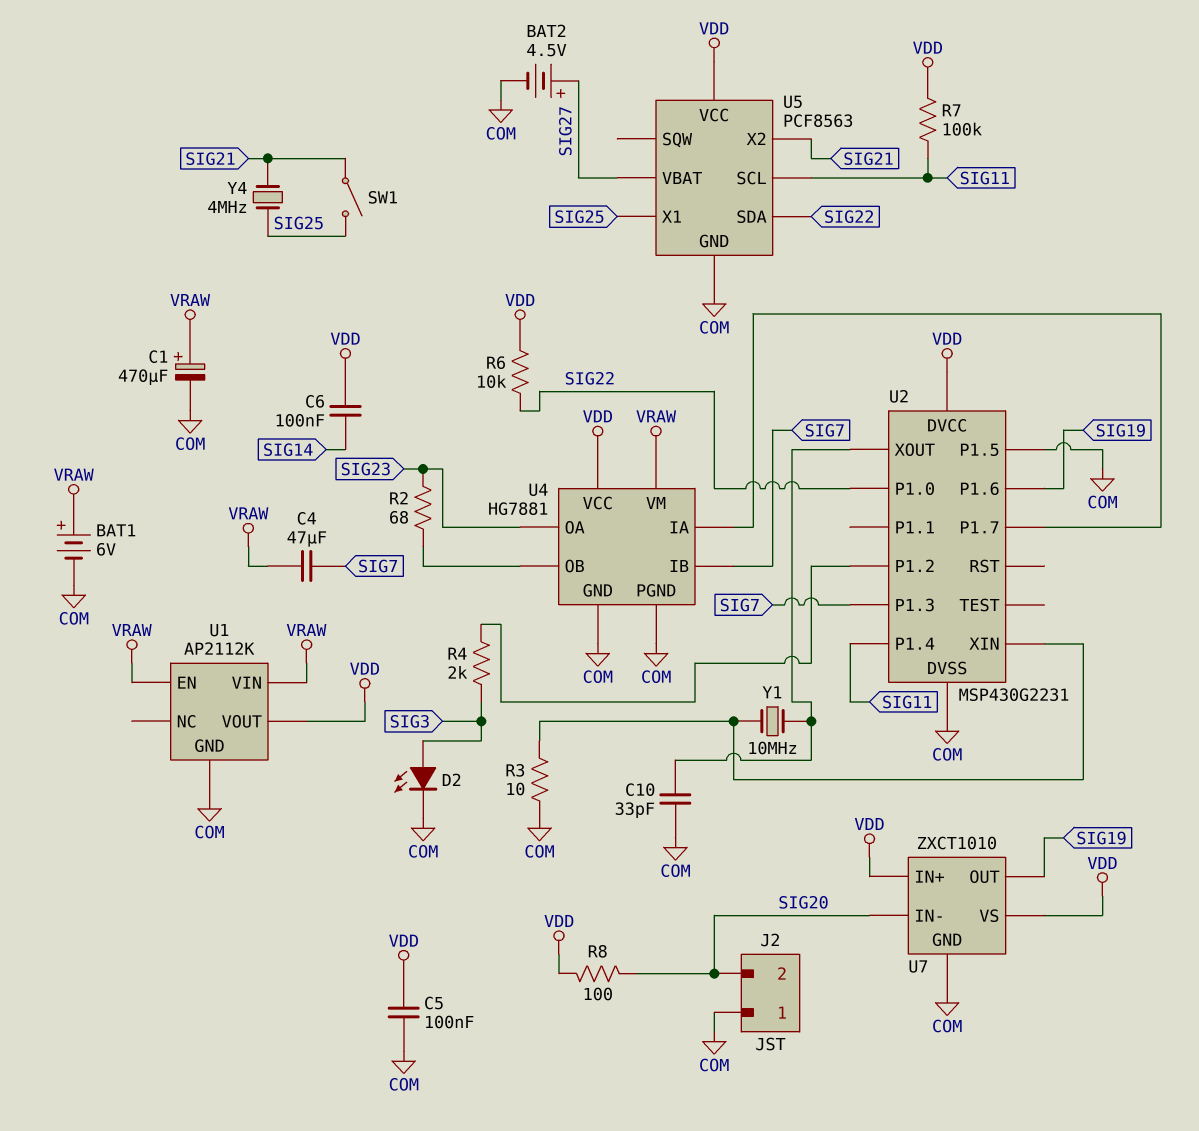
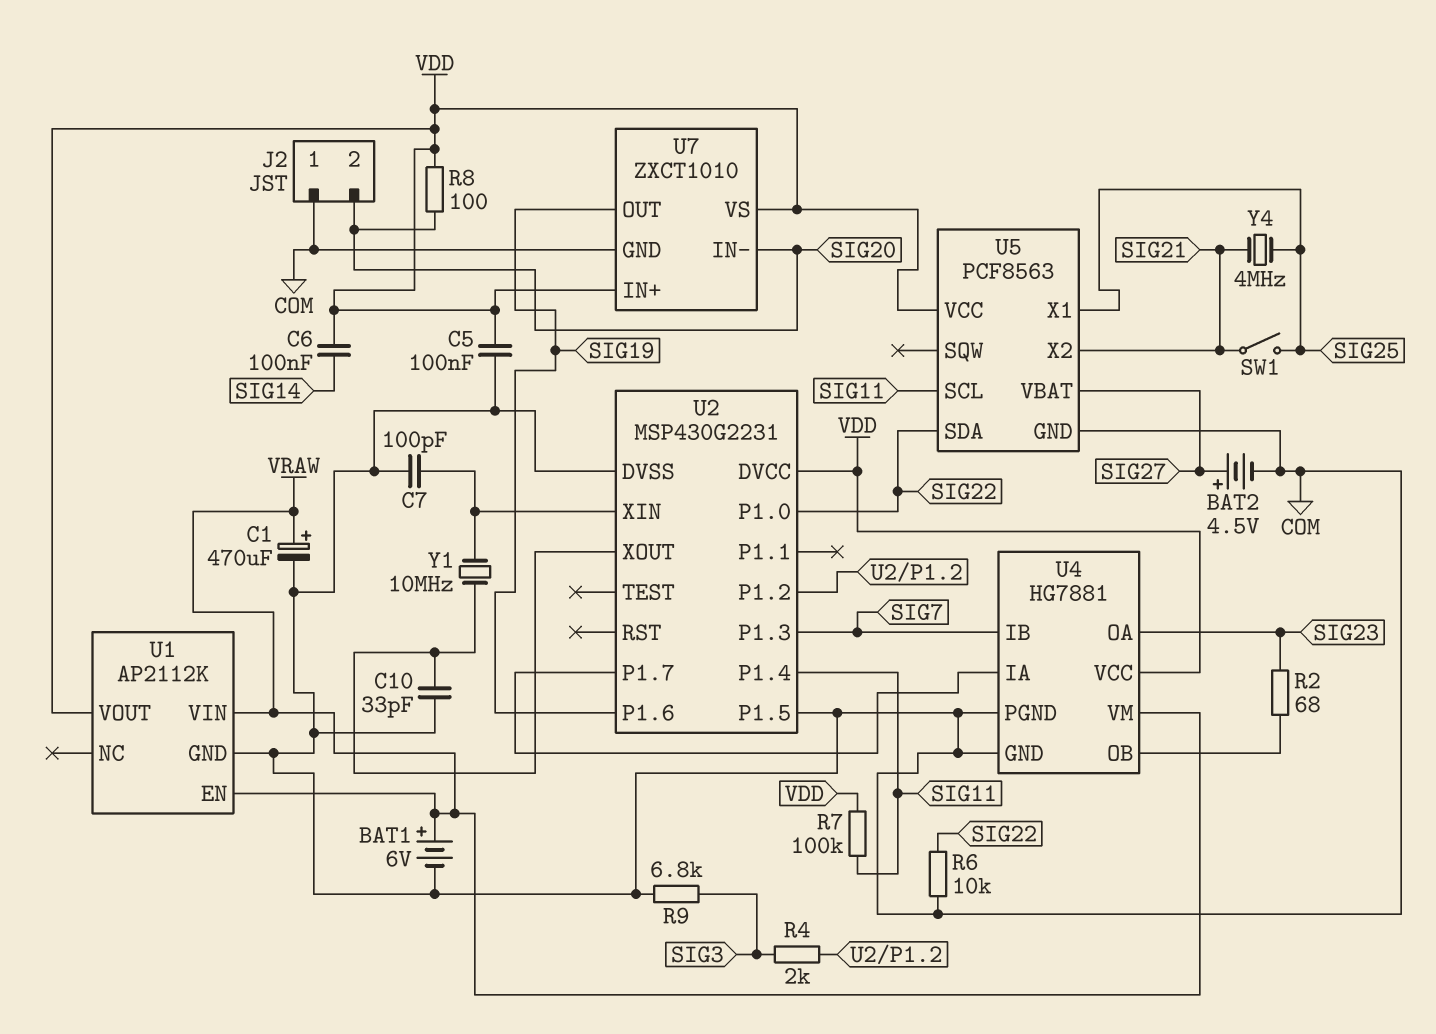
C4: 47uF (SIG7, VRAW) -> none
C7: none -> 100pF (COM, U2/XIN)
D2: LED (A SIG3, K COM) -> none
R3: 10 (COM, U2/XIN) -> none
R6: 10k (SIG22, VDD) -> 10k (COM, SIG22)
R9: none -> 6.8k (COM, SIG3)

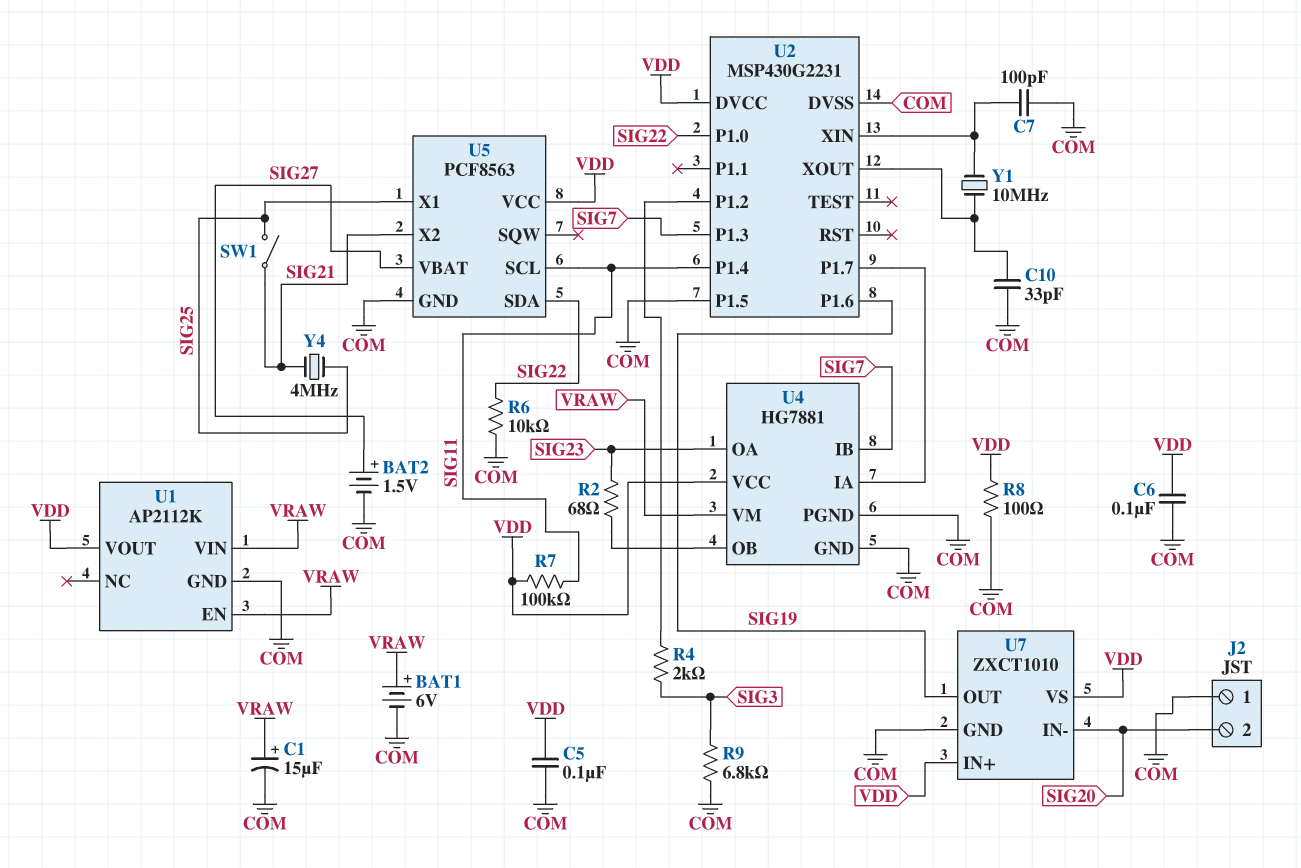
BAT2: 4.5V (plus SIG27, minus COM) -> 1.5V (plus SIG27, minus COM)
C1: 470uF (plus VRAW, minus COM) -> 15uF (plus VRAW, minus COM)
C6: 100nF (SIG14, VDD) -> 100nF (COM, VDD)
R8: 100 (SIG20, VDD) -> 100 (COM, VDD)

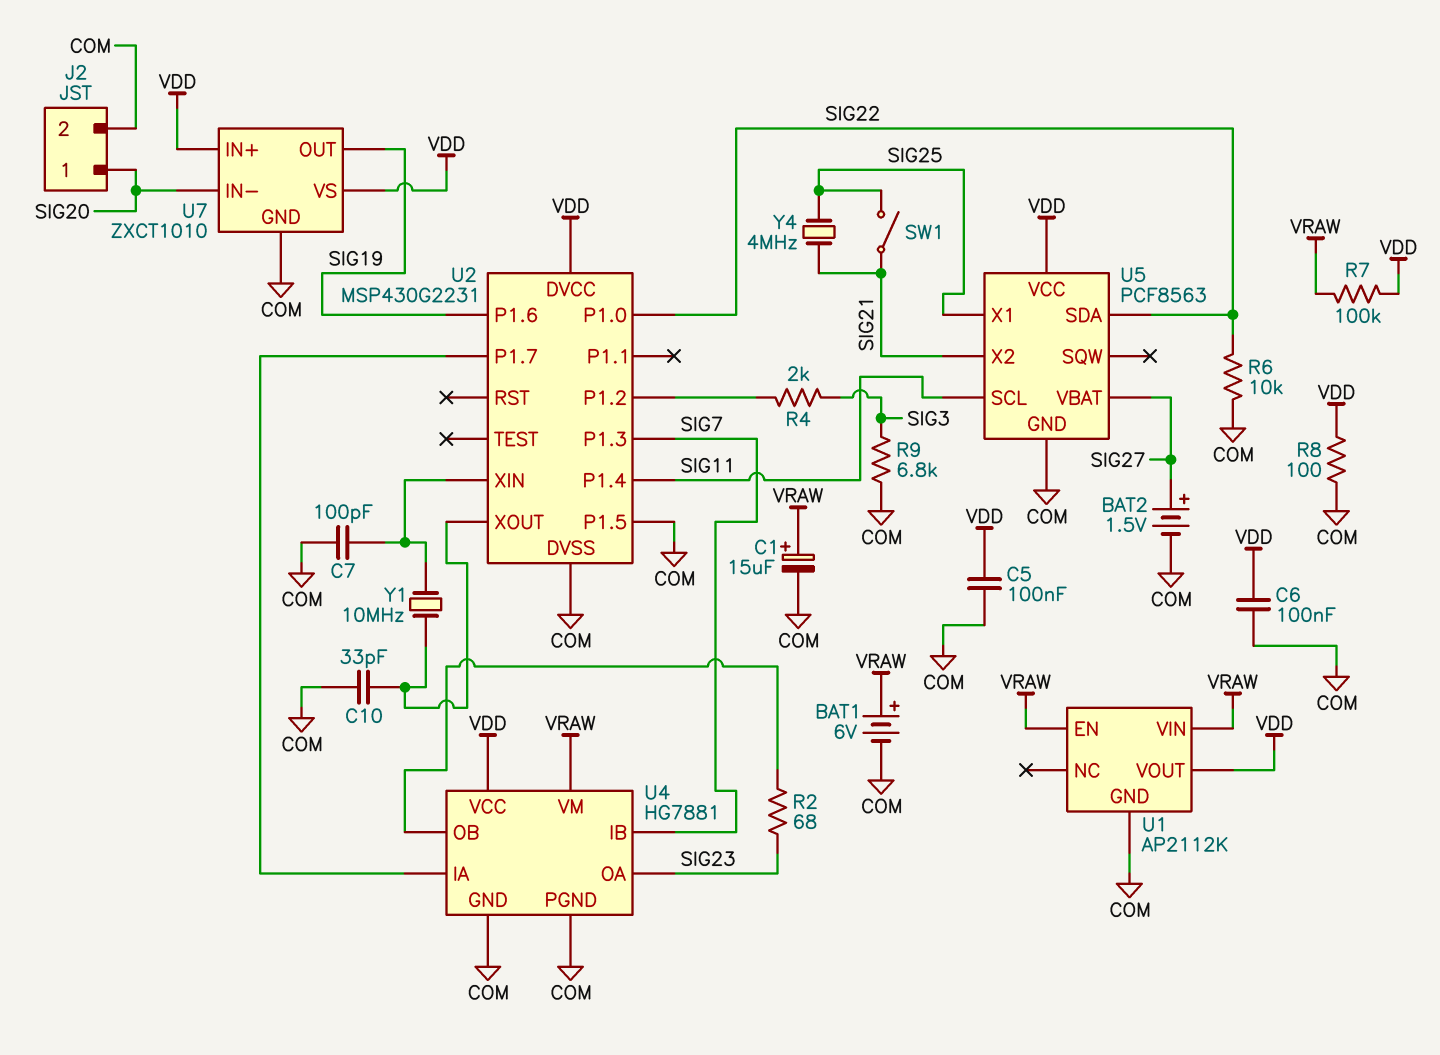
J2 pin 1: COM -> SIG20
J2 pin 2: SIG20 -> COM
R7: 100k (SIG11, VDD) -> 100k (VDD, VRAW)

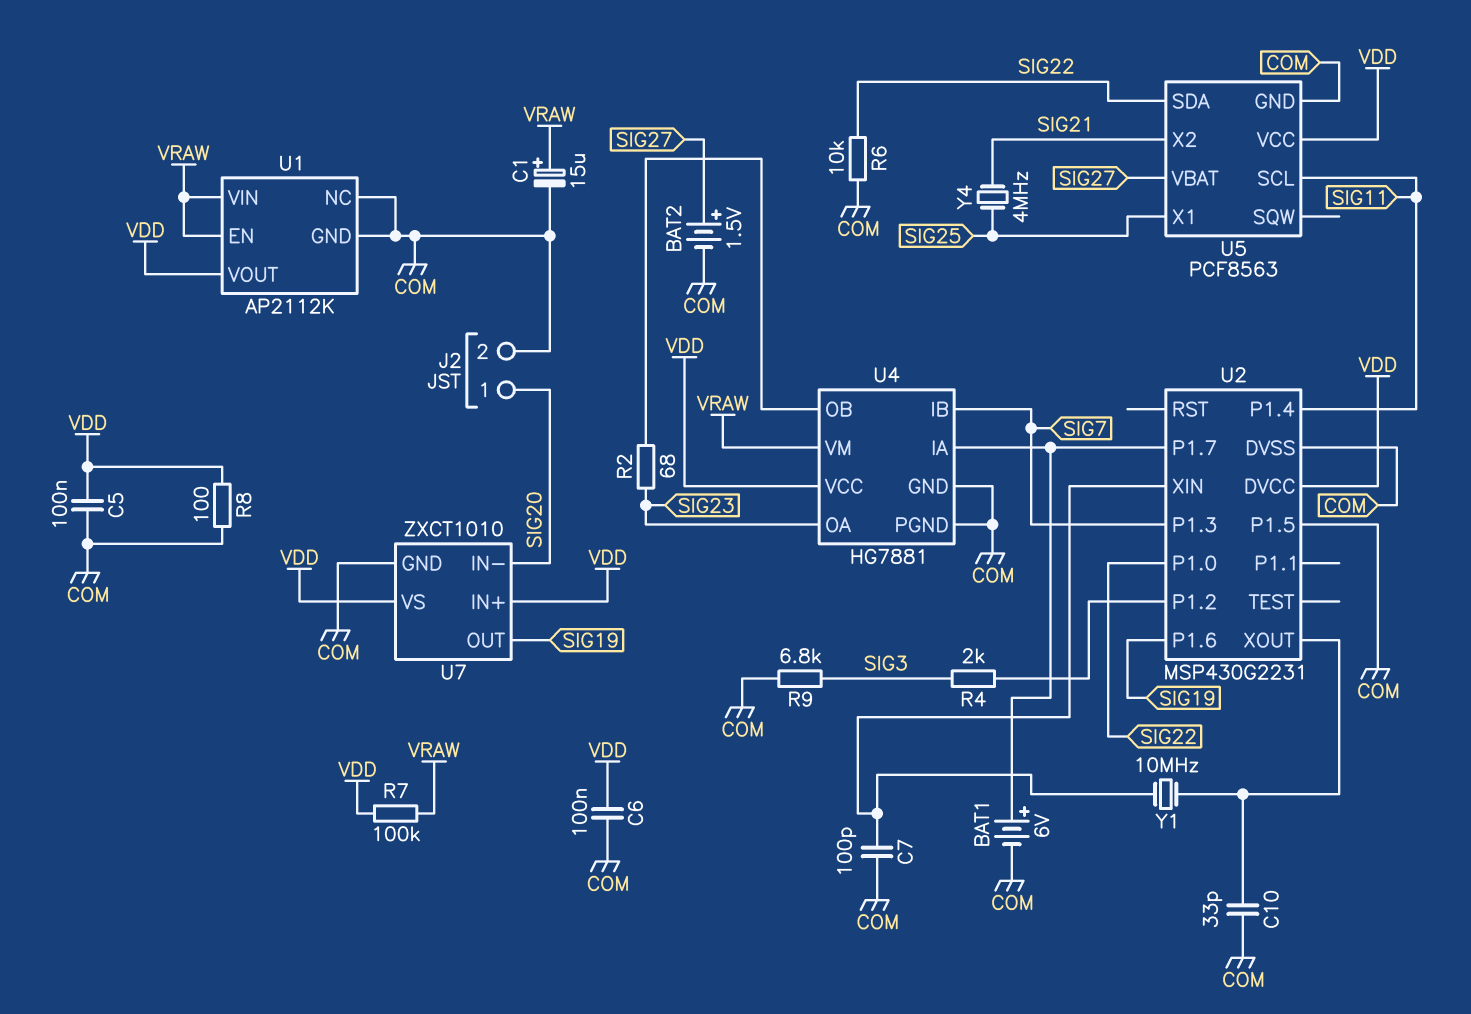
BAT1: 6V (plus VRAW, minus COM) -> 6V (plus U2/P1.7, minus COM)
SW1: switch (SIG21, SIG25) -> none
U1 pin NC: none -> COM

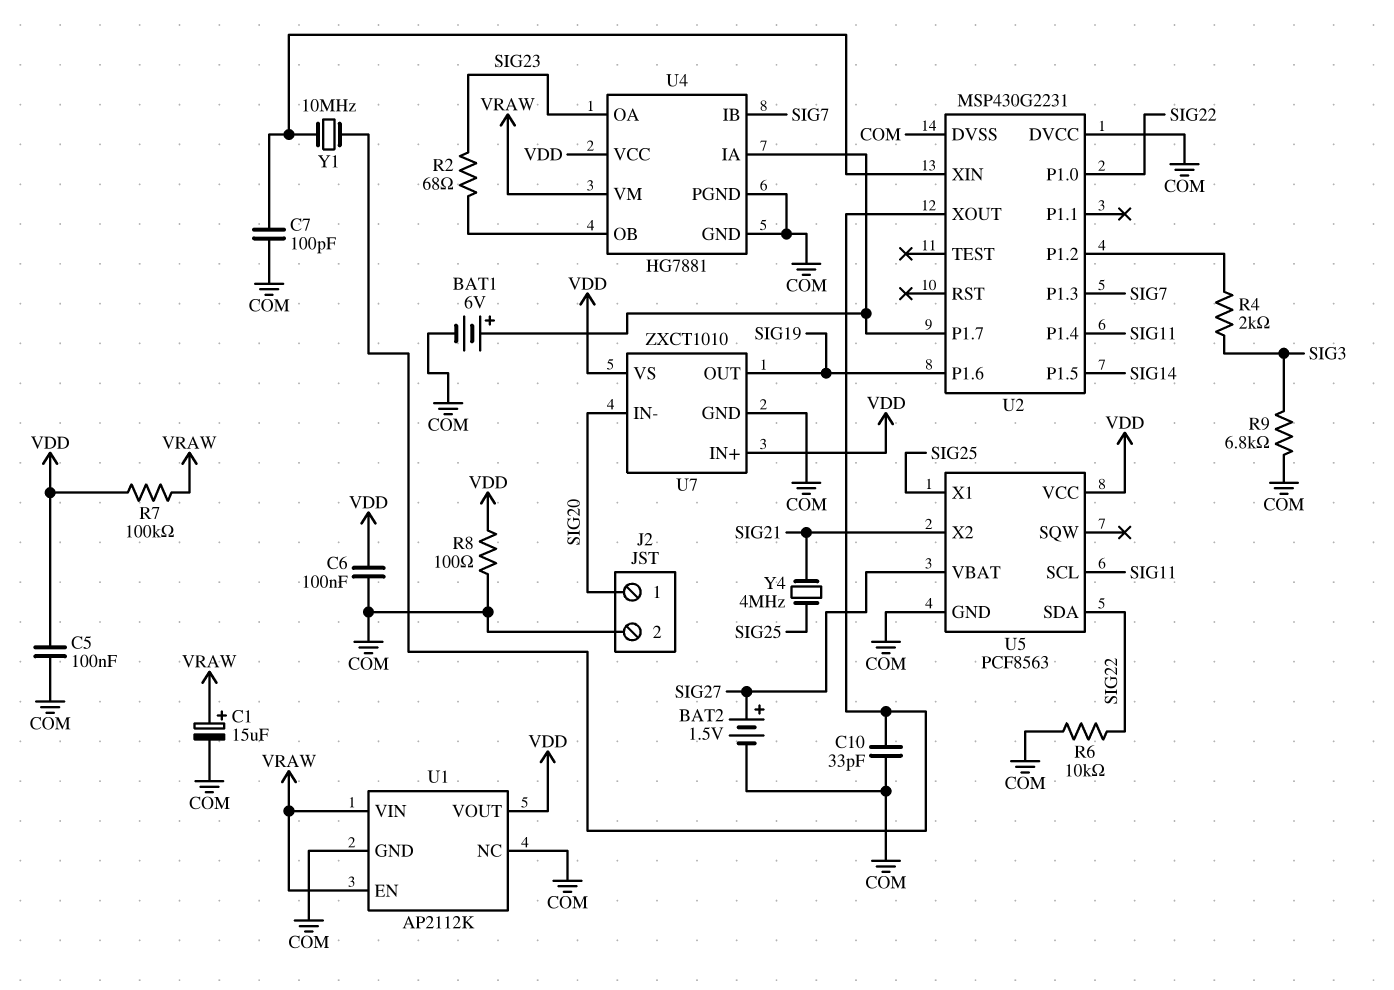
U2 pin DVCC: VDD -> COM
U2 pin P1.5: COM -> SIG14

